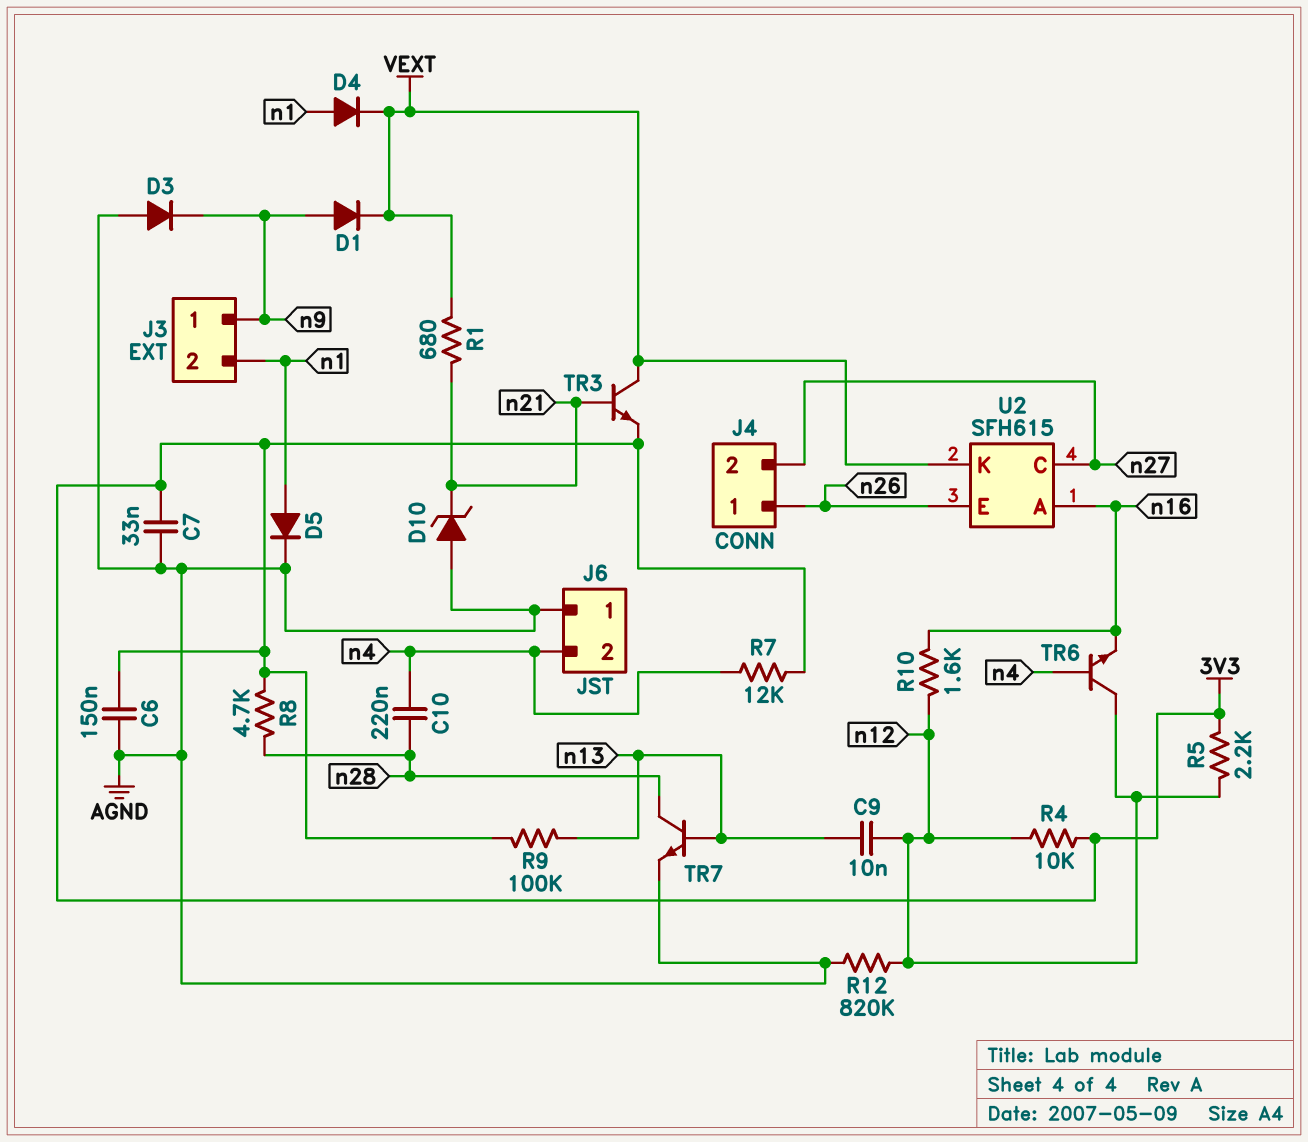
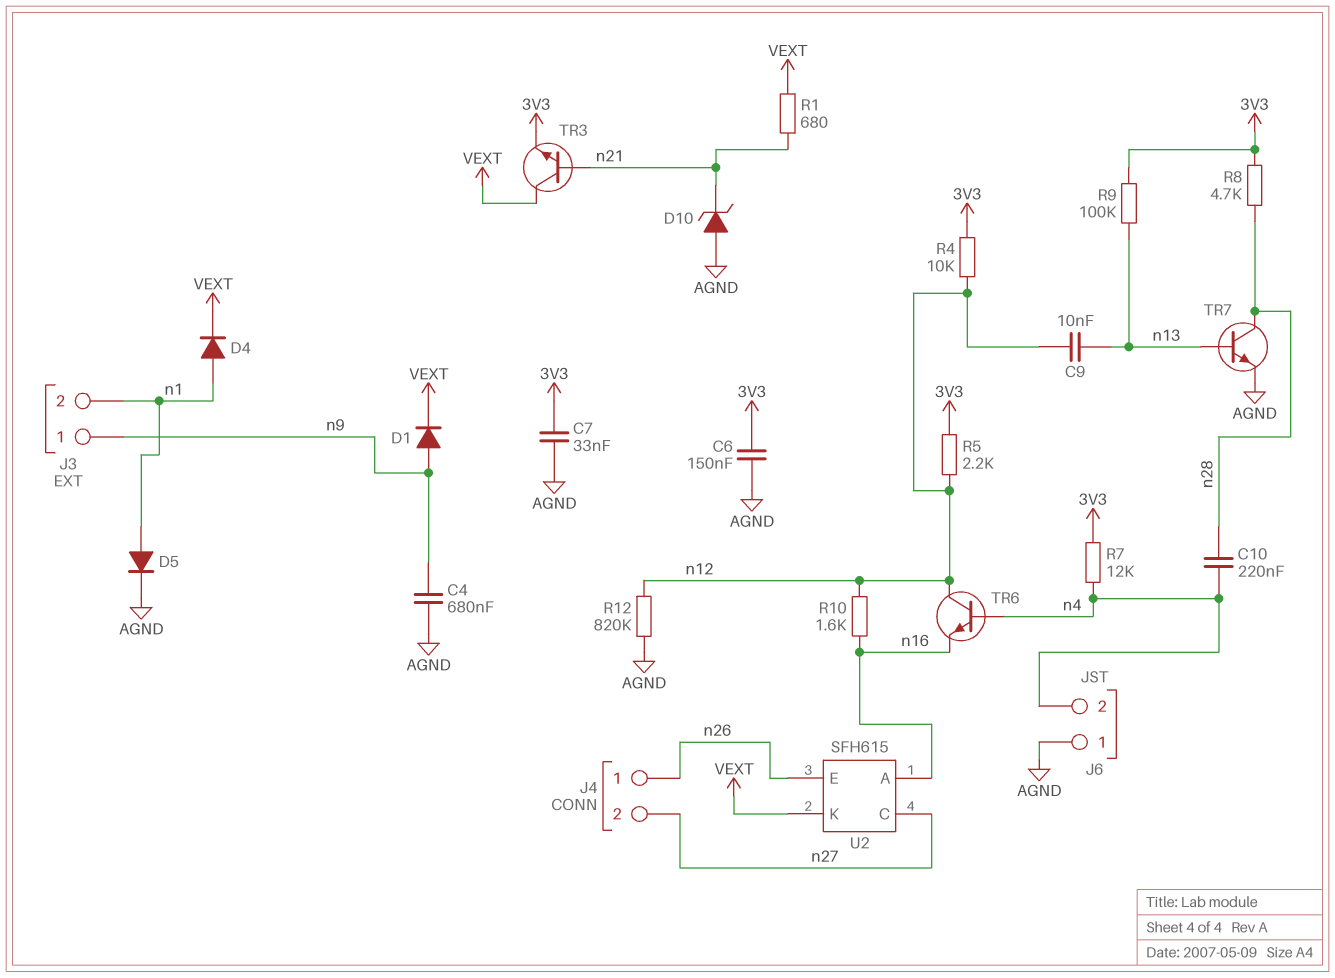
C4: none -> 680nF (AGND, n9)
D3: diode (A AGND, K n9) -> none

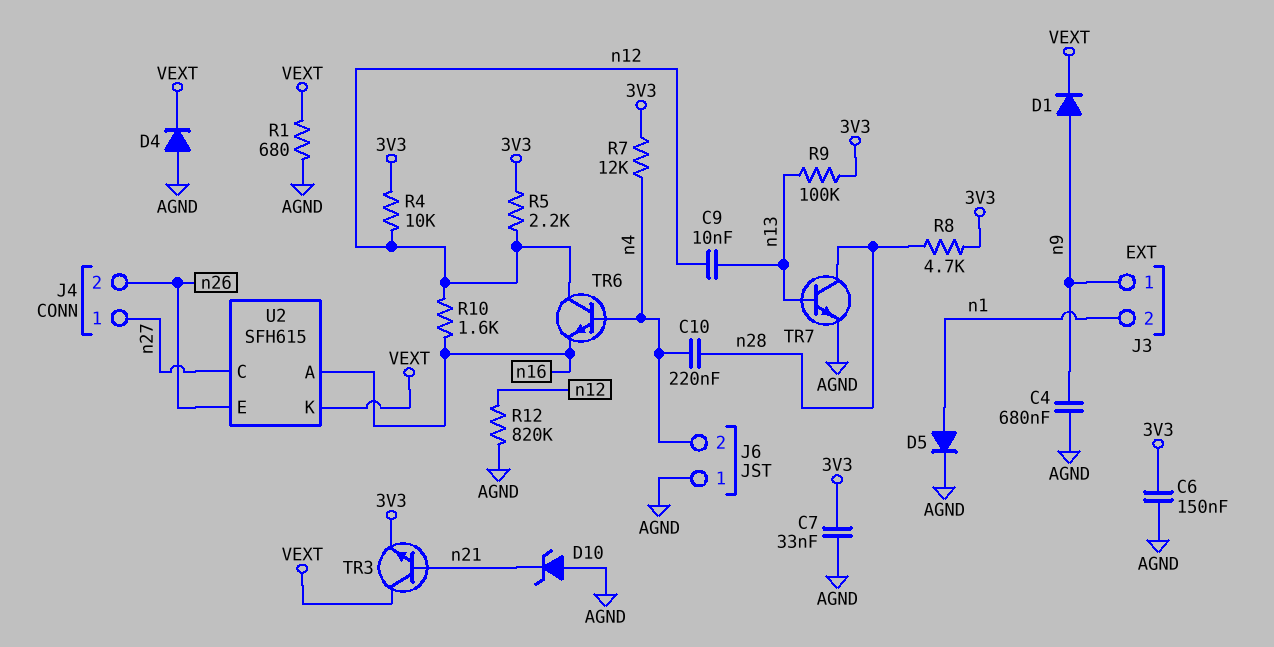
D4: diode (A n1, K VEXT) -> diode (A AGND, K VEXT)
J4 pin 1: n26 -> n27
J4 pin 2: n27 -> n26
R1: 680 (VEXT, n21) -> 680 (AGND, VEXT)

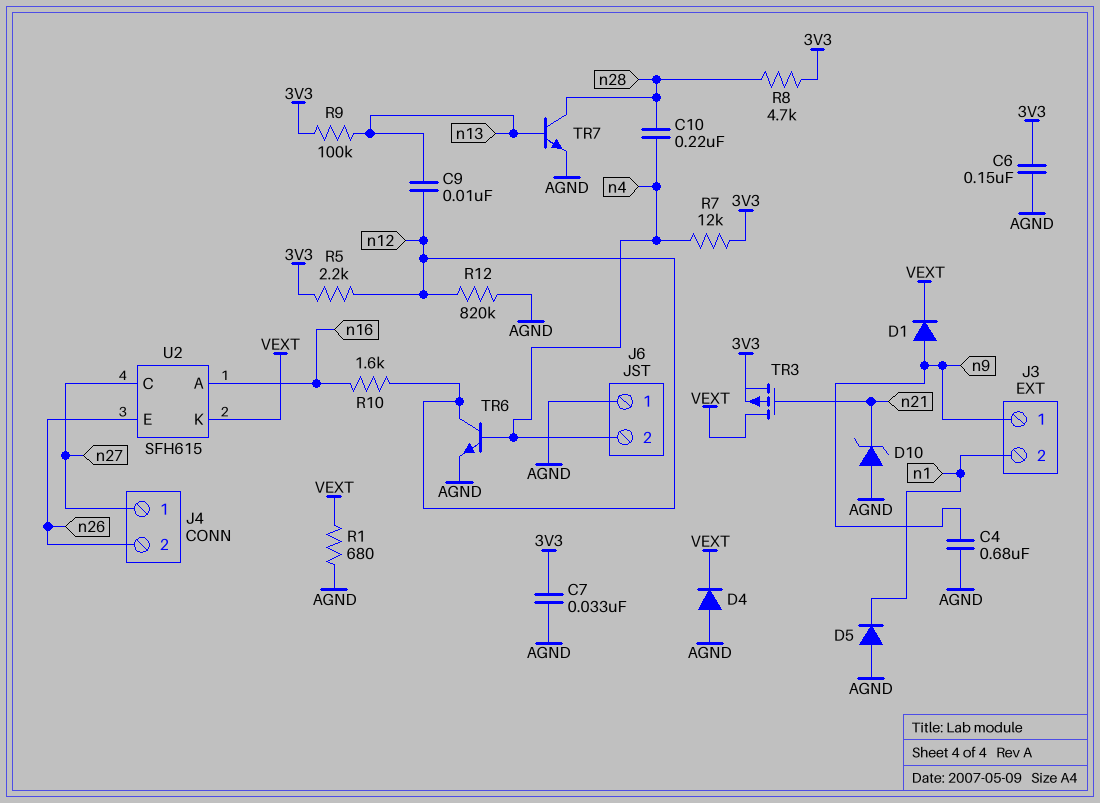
D5: diode (A n1, K AGND) -> diode (A AGND, K n1)
R4: 10k (3V3, n12) -> none
TR3: NPN (B n21, C VEXT, E 3V3) -> PMOS (G n21, D VEXT, S 3V3)
TR6: NPN (B n4, C n12, E n16) -> NPN (B n4, C n12, E AGND)

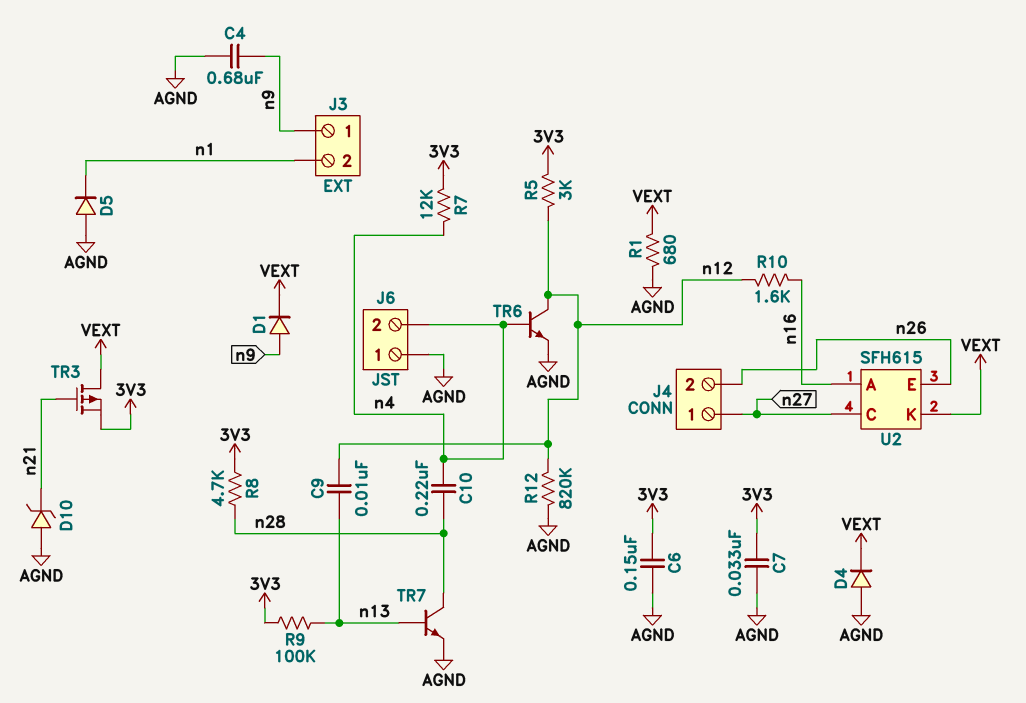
R5: 2.2k (3V3, n12) -> 3k (3V3, n12)

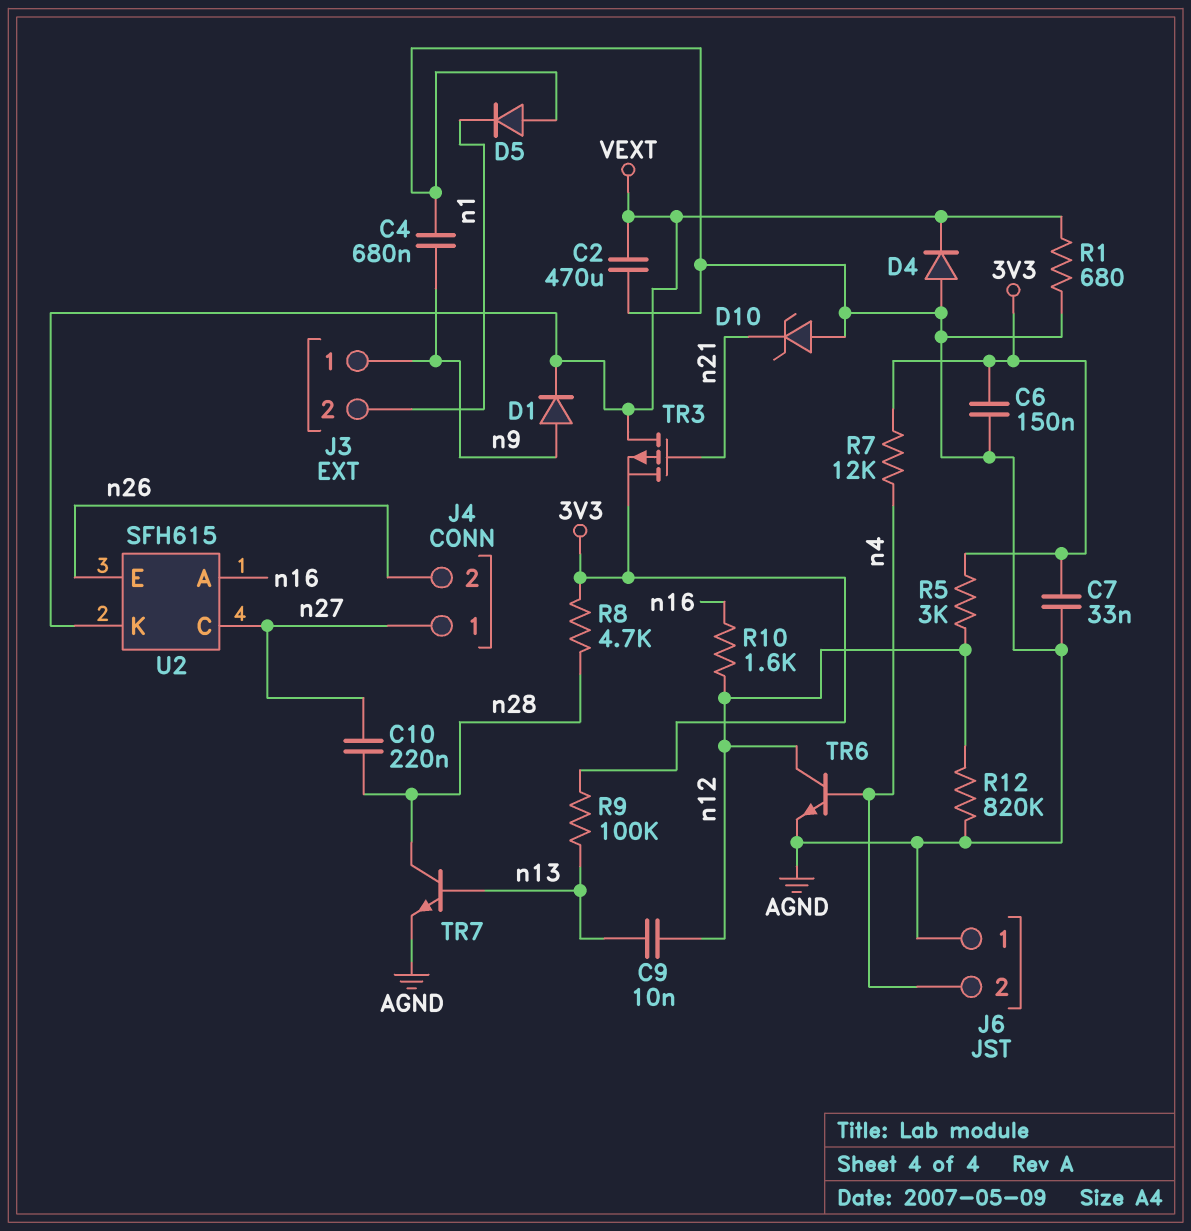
C2: none -> 470uF (AGND, VEXT)
C10: 220nF (n4, n28) -> 220nF (n27, n28)

